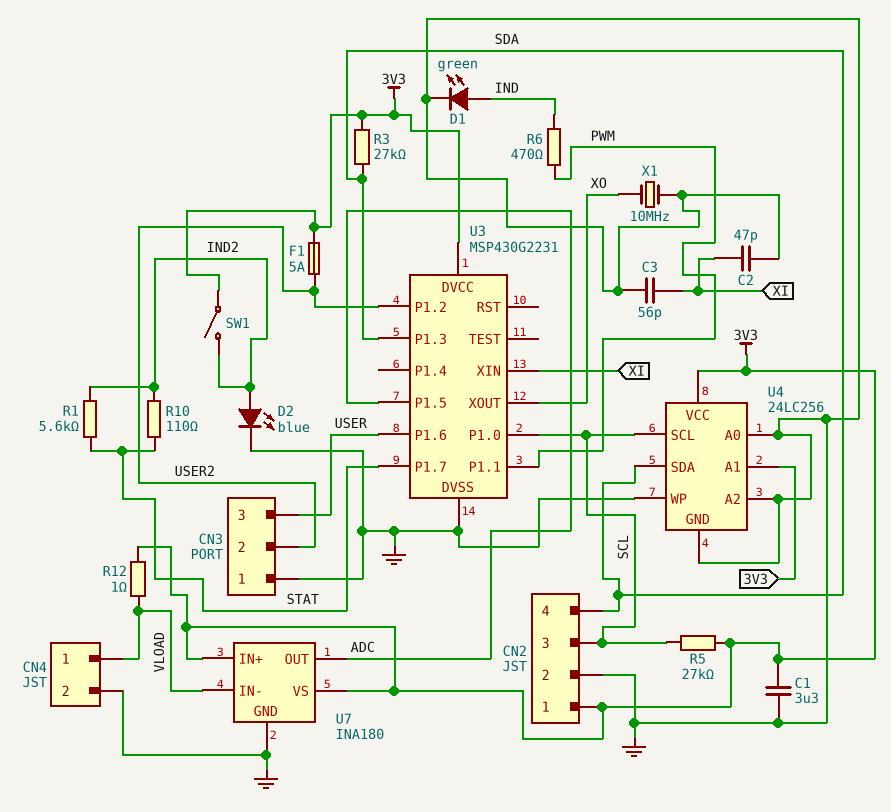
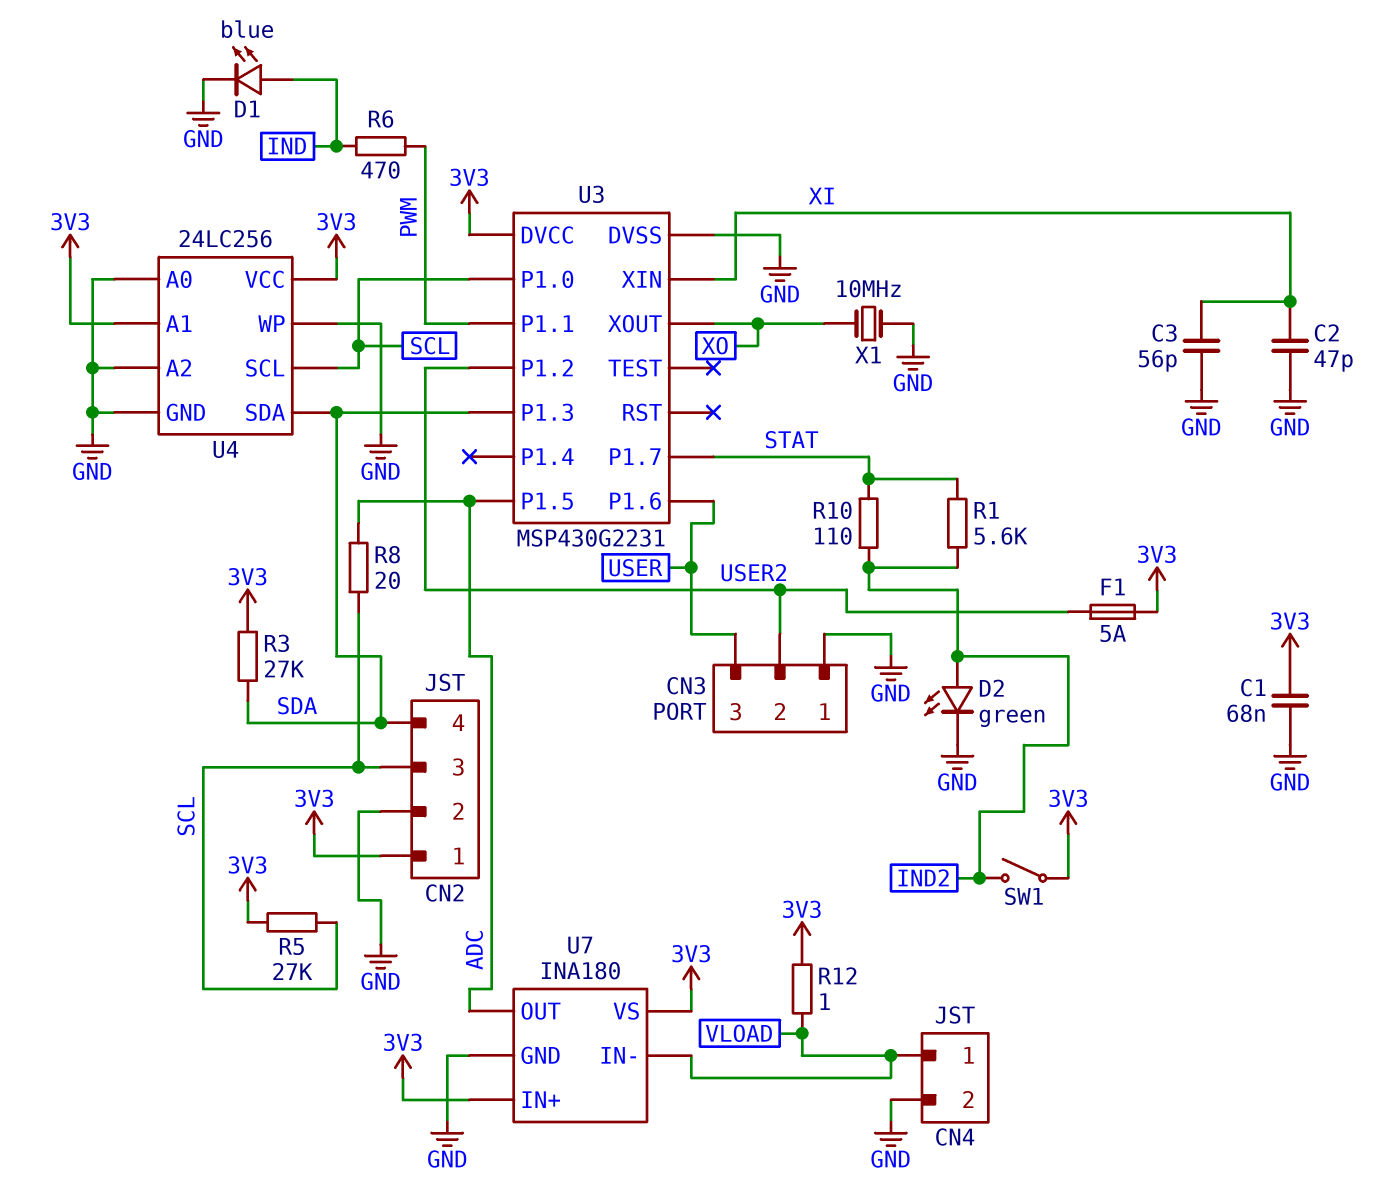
C1: 3.3uF (3V3, GND) -> 68nF (3V3, GND)
D1: LED green (A IND, K GND) -> LED blue (A IND, K GND)
D2: LED blue (A IND2, K GND) -> LED green (A IND2, K GND)
R8: none -> 20 (ADC, SCL)

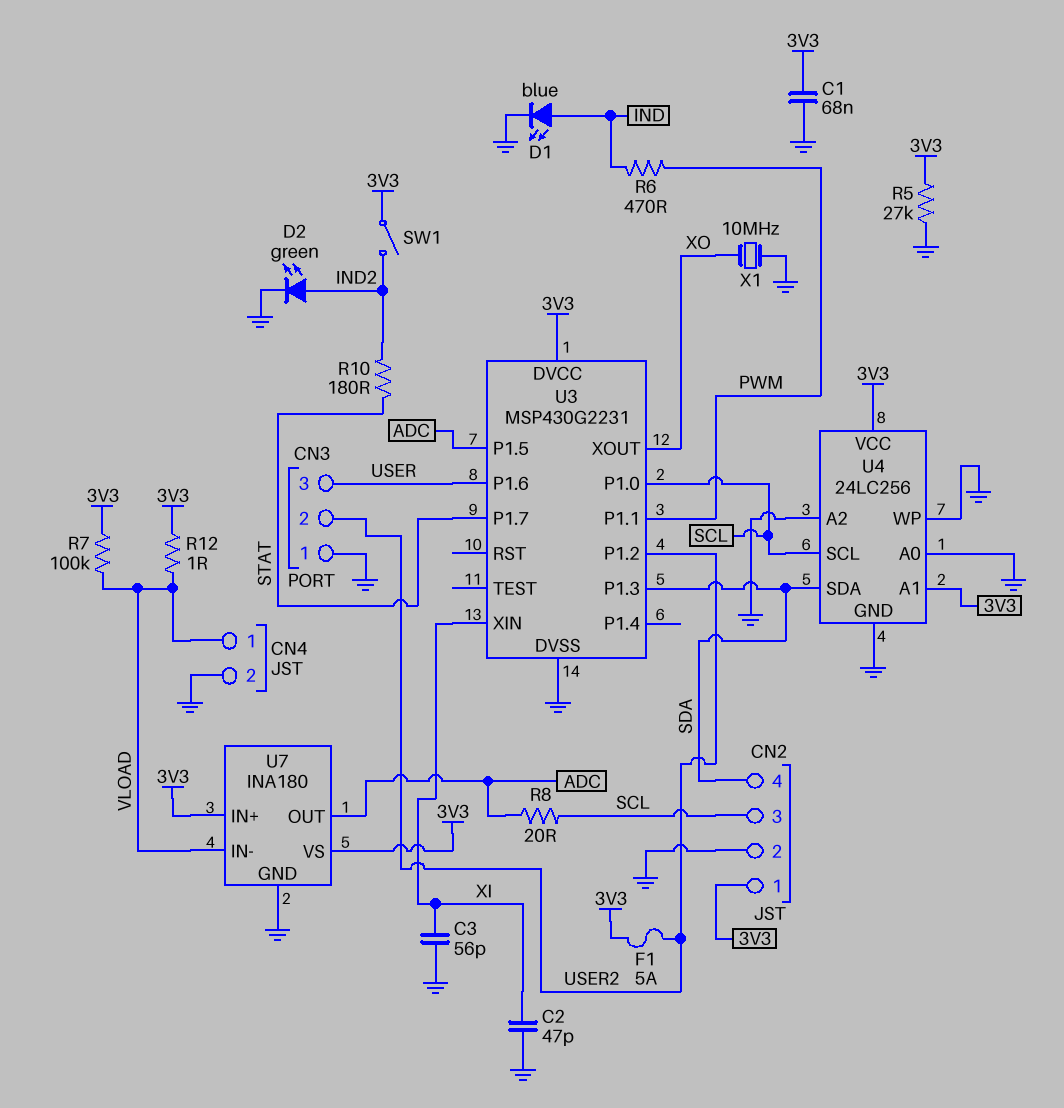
R1: 5.6k (IND2, STAT) -> none
R3: 27k (3V3, SDA) -> none
R5: 27k (3V3, SCL) -> 27k (3V3, GND)
R7: none -> 100k (3V3, VLOAD)
R10: 110 (IND2, STAT) -> 180 (IND2, STAT)

